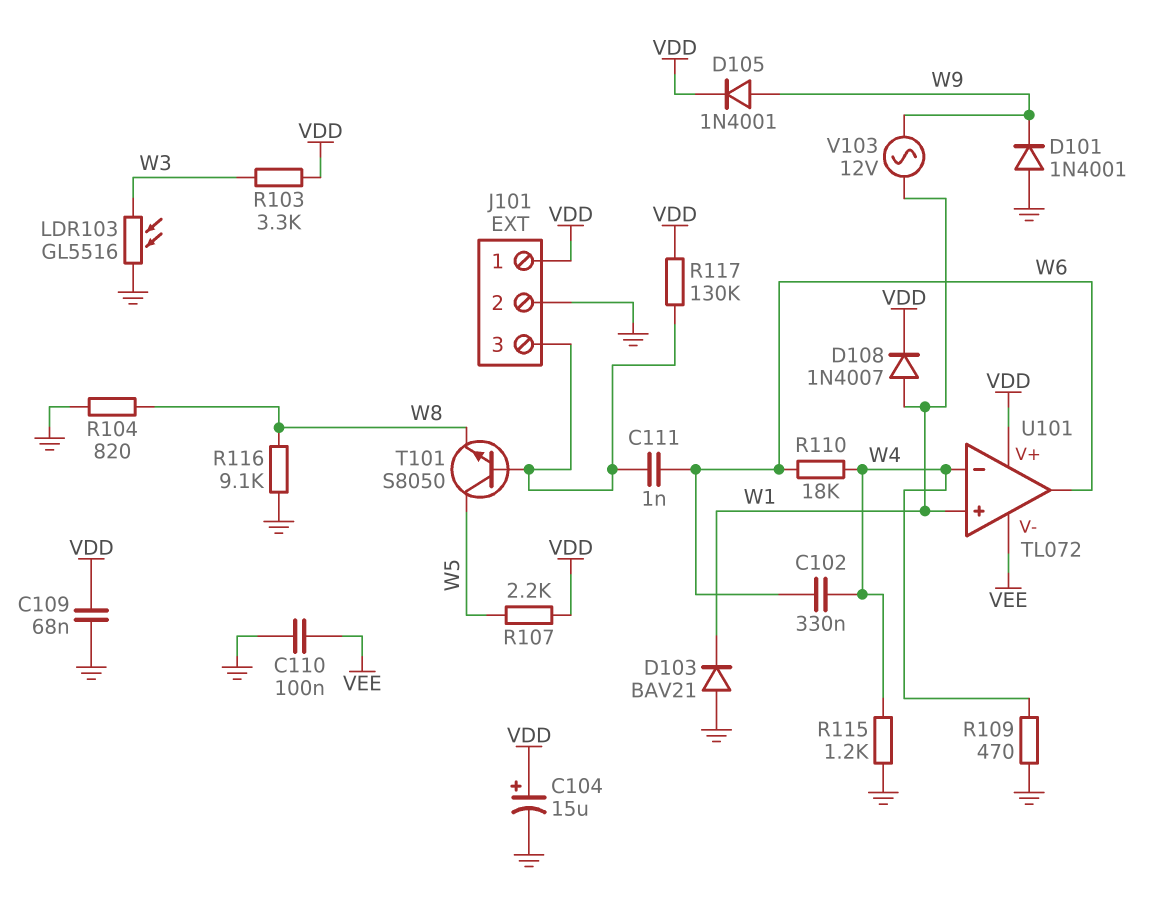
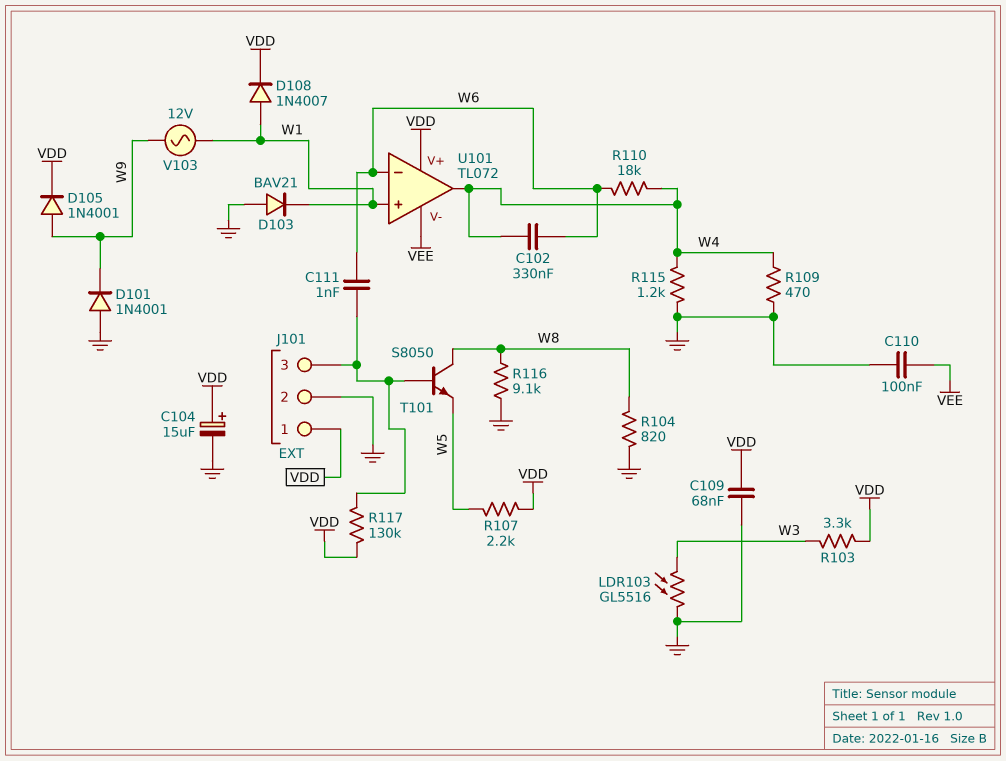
T101: NPN S8050 (B J101/3, C W5, E W8) -> NPN S8050 (B J101/3, C W8, E W5)
U101 pin in-: W4 -> W6
U101 pin out: W6 -> W4

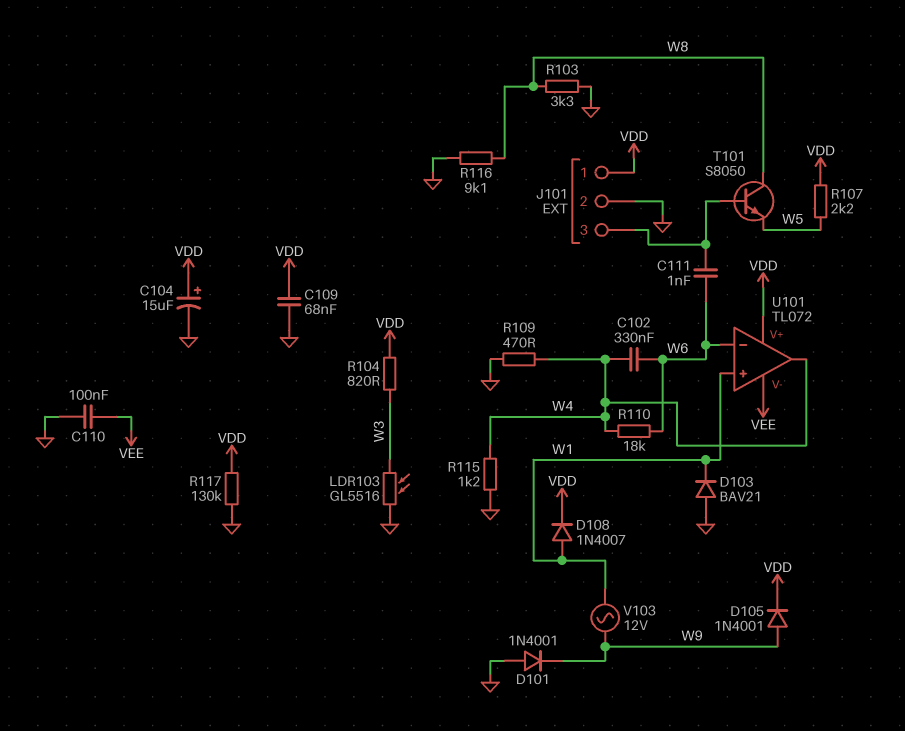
R103: 3.3k (VDD, W3) -> 3.3k (GND, W8)
R104: 820 (GND, W8) -> 820 (VDD, W3)
R117: 130k (J101/3, VDD) -> 130k (GND, VDD)

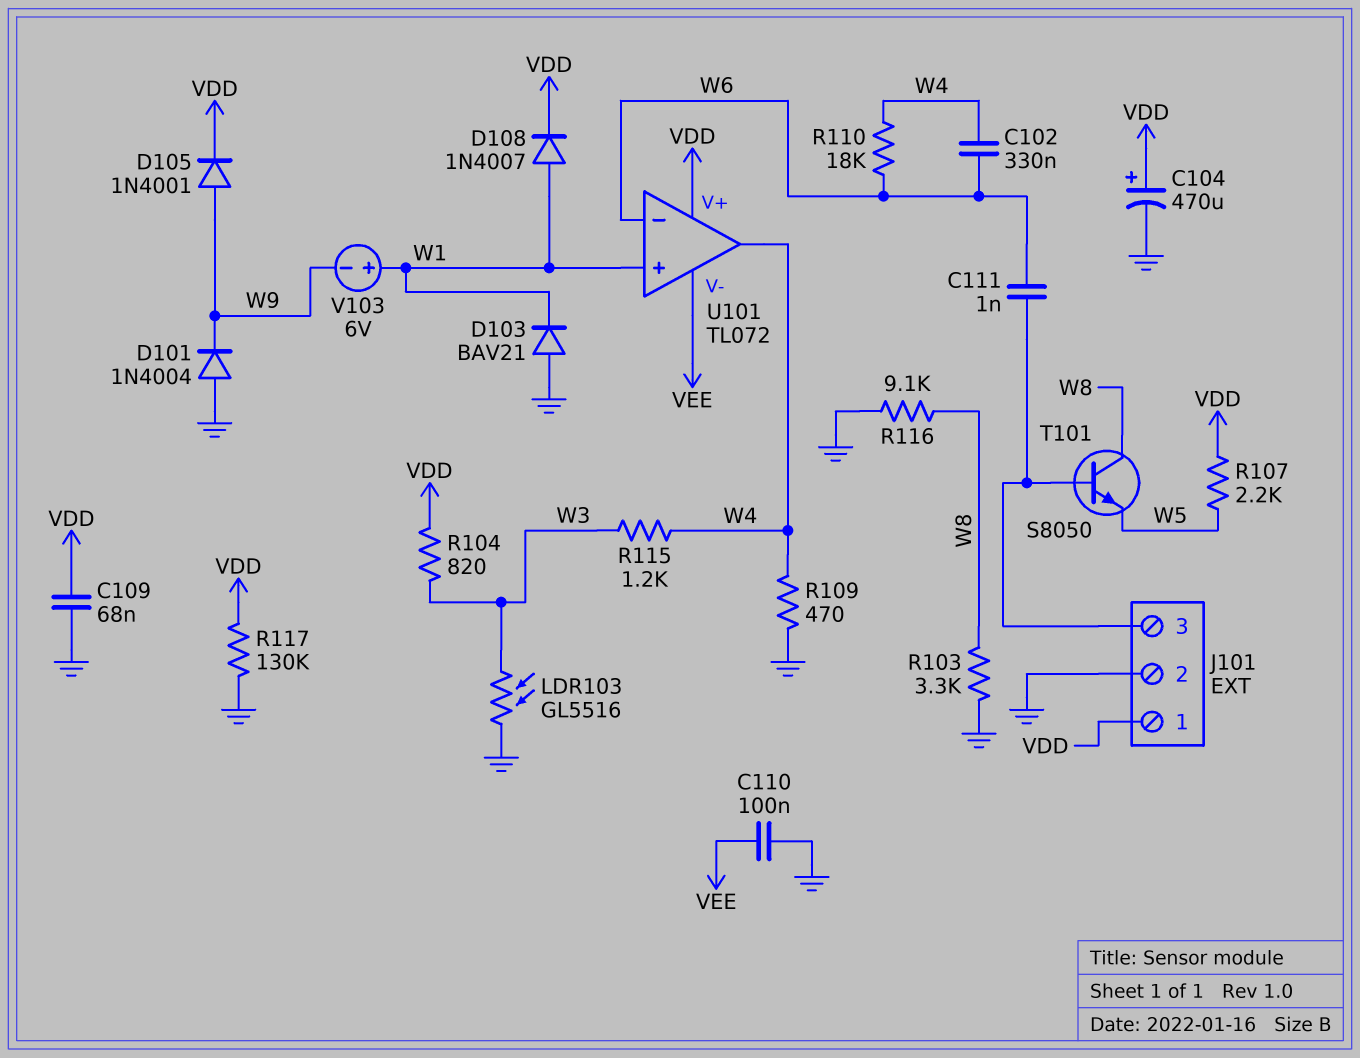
C104: 15uF (plus VDD, minus GND) -> 470uF (plus VDD, minus GND)
D101: diode 1N4001 (A GND, K W9) -> diode 1N4004 (A GND, K W9)
R115: 1.2k (GND, W4) -> 1.2k (W3, W4)
V103: AC 12V (W1, W9) -> 6V (plus W1, minus W9)

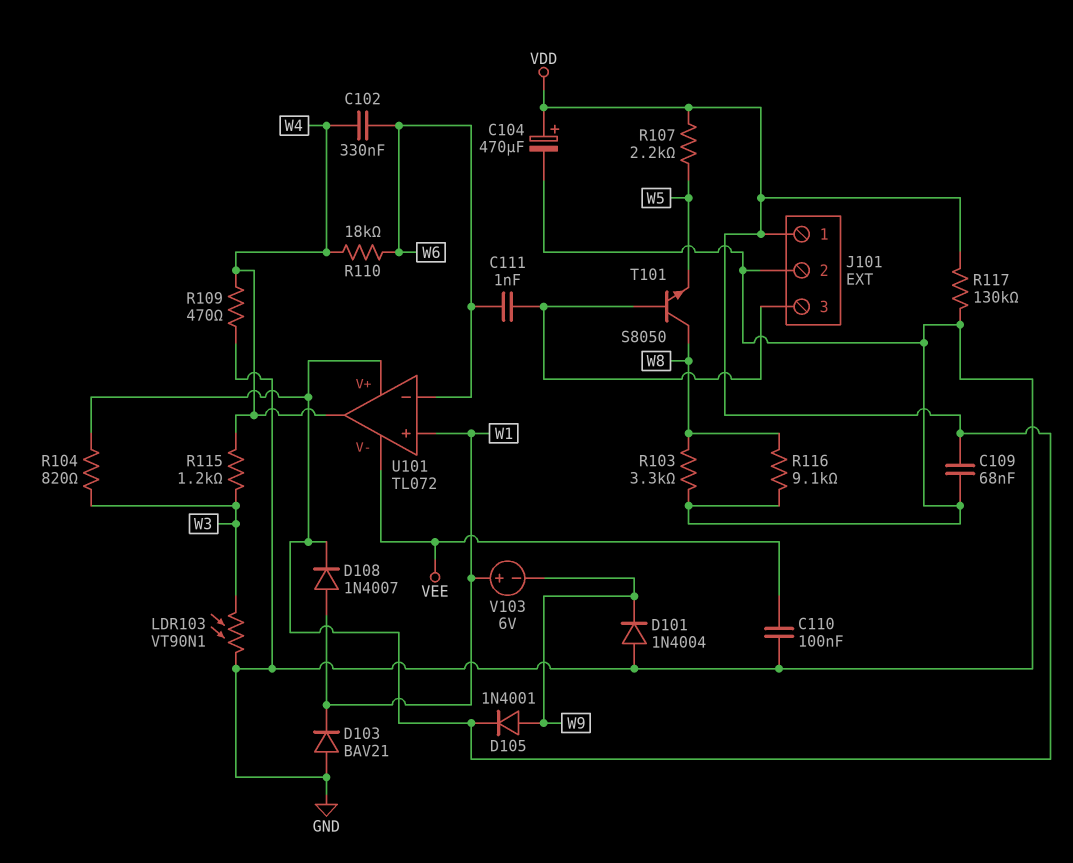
LDR103: GL5516 (GND, W3) -> VT90N1 (GND, W3)

